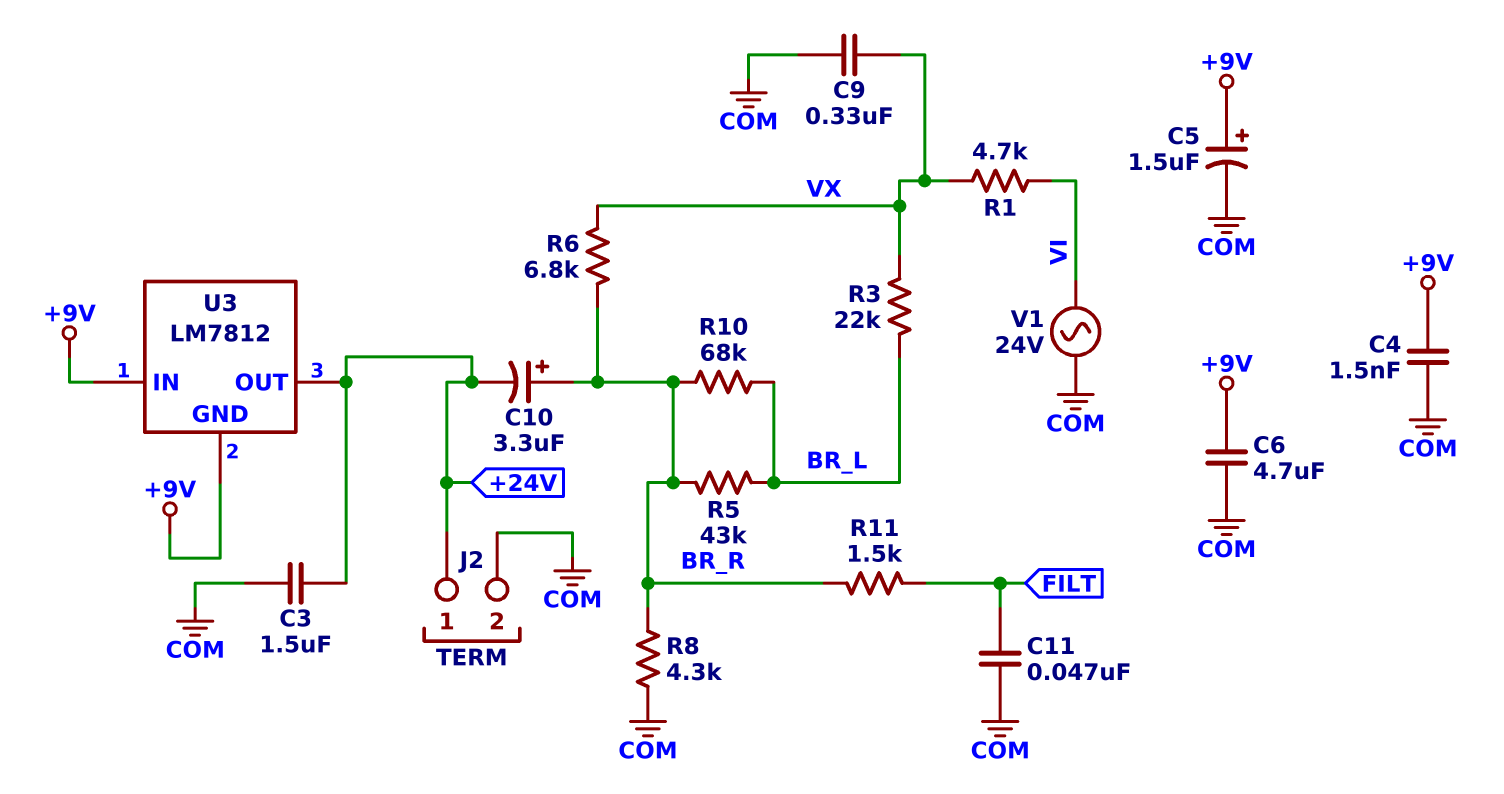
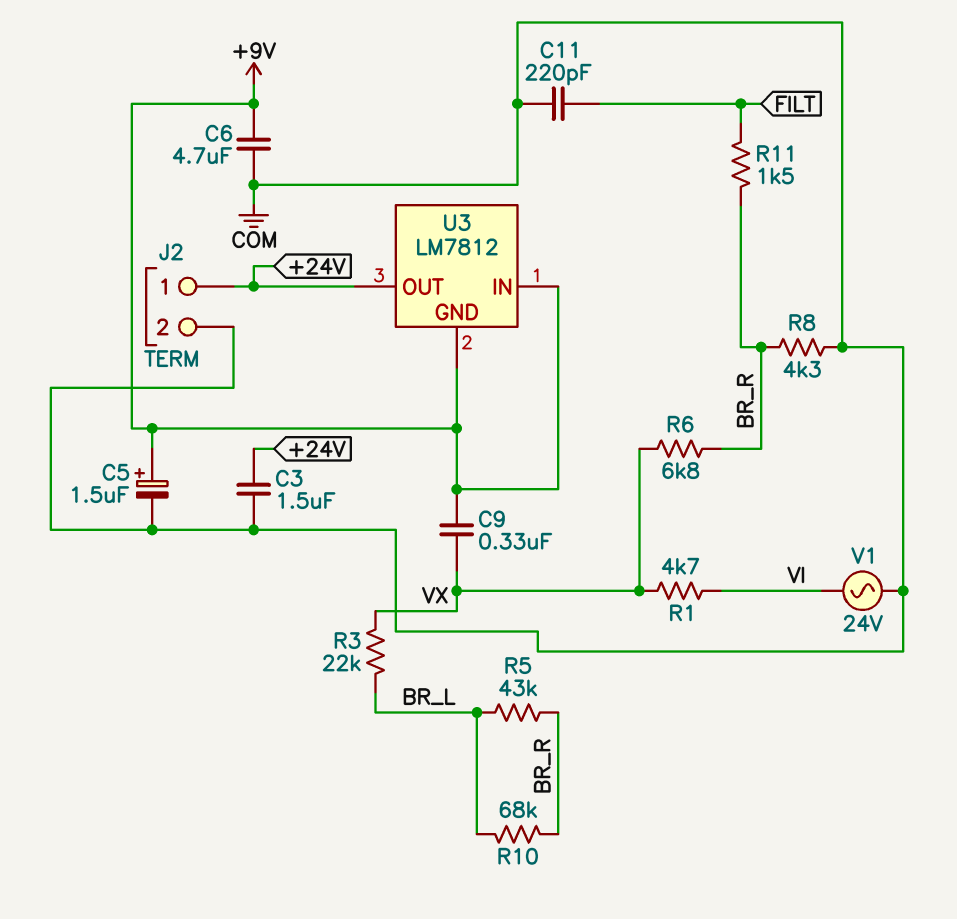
C4: 1.5nF (+9V, COM) -> none
C9: 330nF (COM, VX) -> 330nF (+9V, VX)
C10: 3.3uF (plus BR_R, minus +24V) -> none
C11: 47nF (COM, FILT) -> 220pF (COM, FILT)

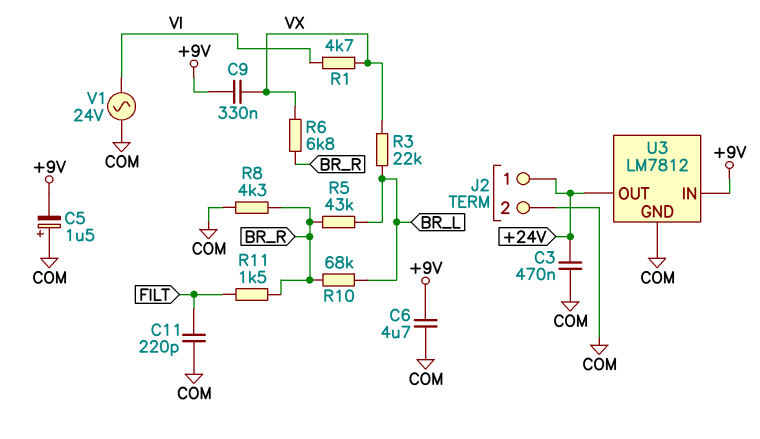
C3: 1.5uF (+24V, COM) -> 470nF (+24V, COM)
C5: 1.5uF (plus +9V, minus COM) -> 1.5uF (plus COM, minus +9V)
U3 pin GND: +9V -> COM

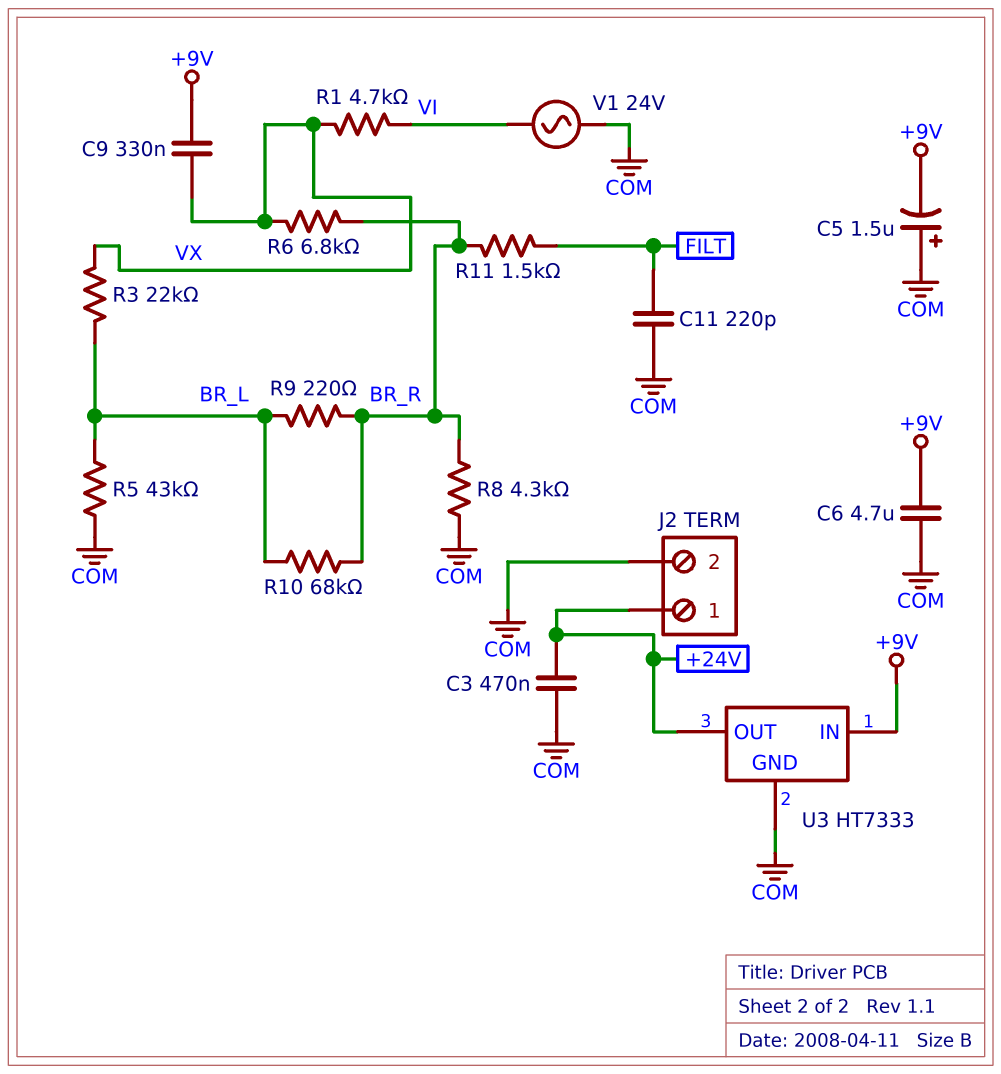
R5: 43k (BR_L, BR_R) -> 43k (BR_L, COM)
R9: none -> 220 (BR_L, BR_R)
U3: LM7812 -> HT7333

